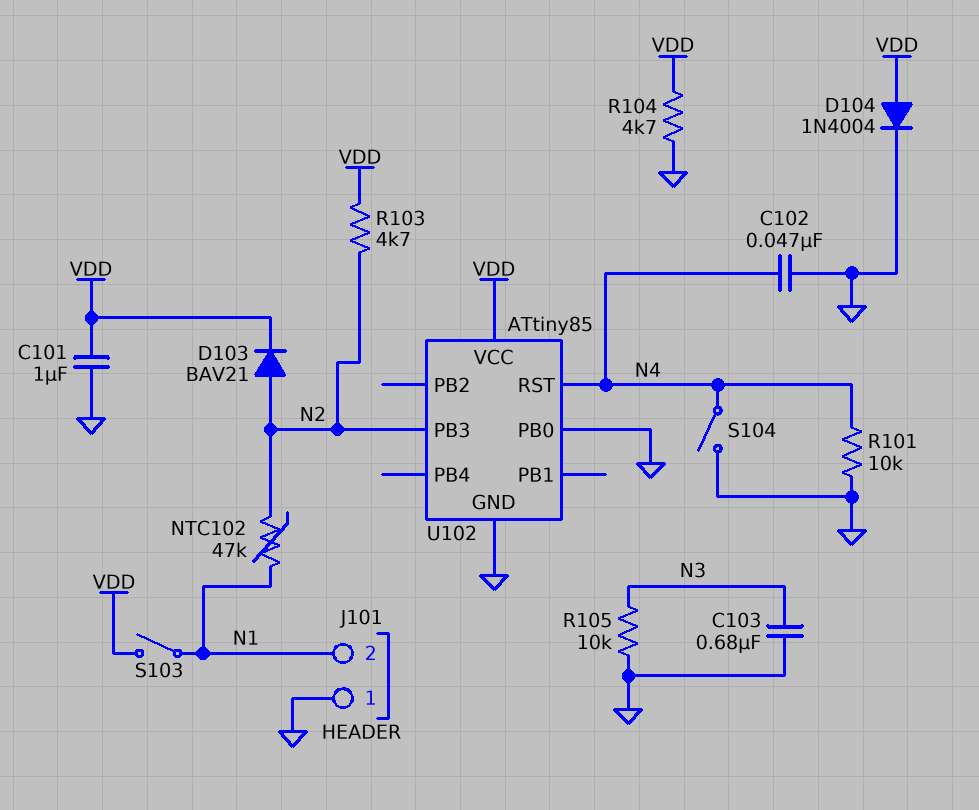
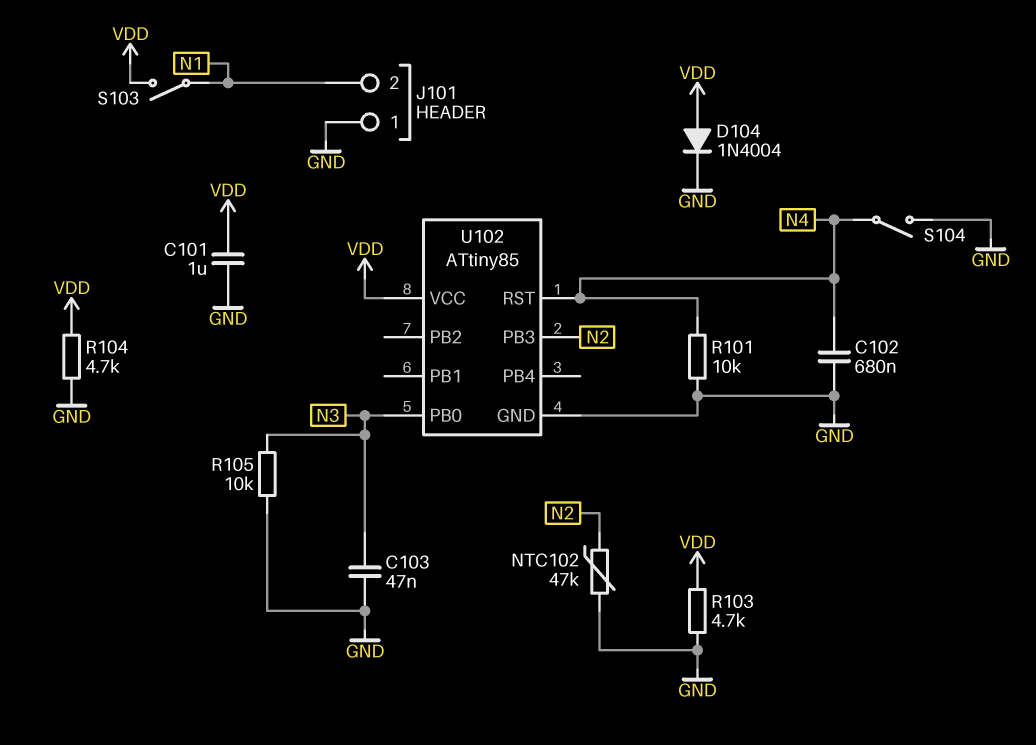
C102: 47nF (GND, N4) -> 680nF (GND, N4)
C103: 680nF (GND, N3) -> 47nF (GND, N3)
D103: diode BAV21 (A N2, K VDD) -> none
NTC102: 47k (N1, N2) -> 47k (GND, N2)
R103: 4.7k (N2, VDD) -> 4.7k (GND, VDD)
U102 pin PB0: GND -> N3

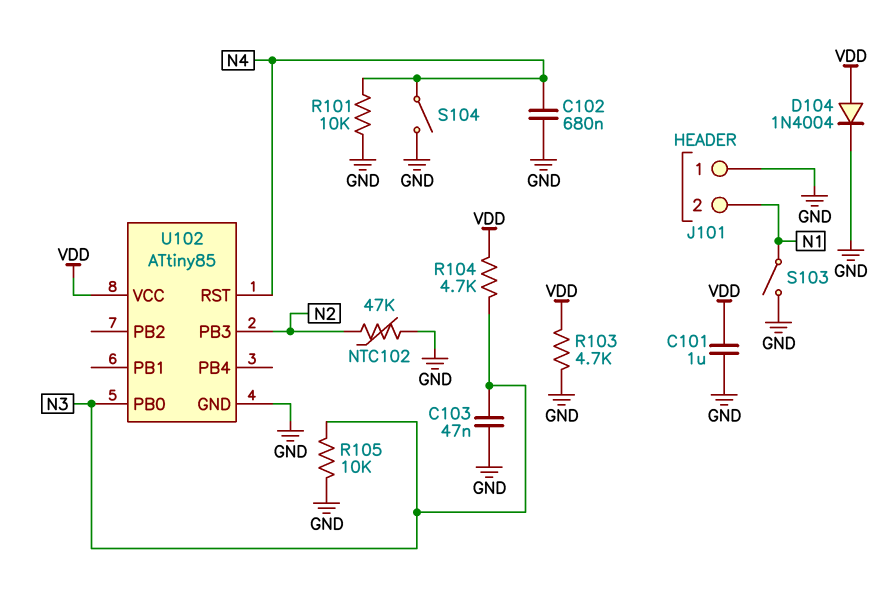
R104: 4.7k (GND, VDD) -> 4.7k (N3, VDD)
S103: switch (N1, VDD) -> switch (GND, N1)

